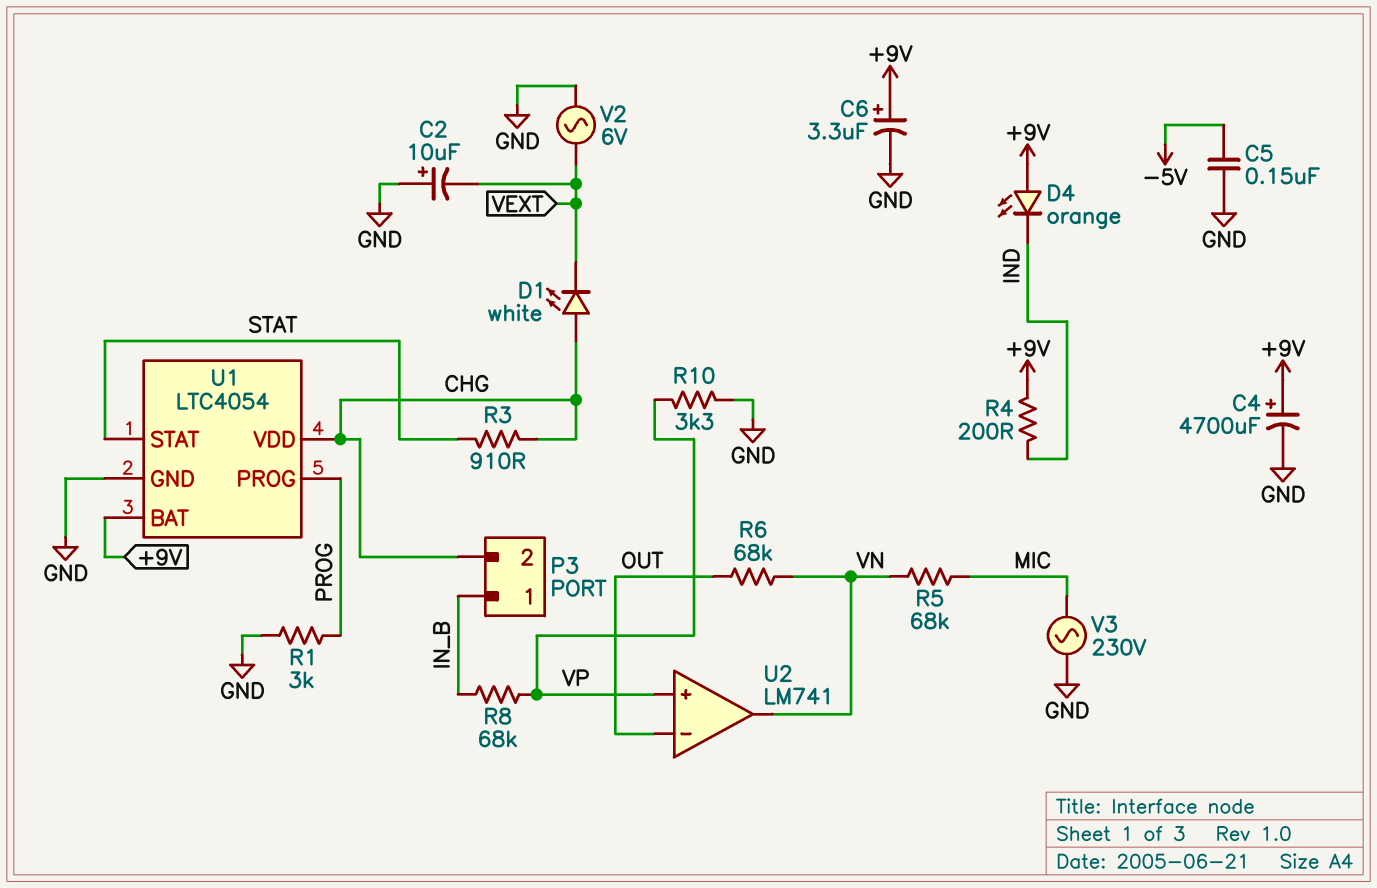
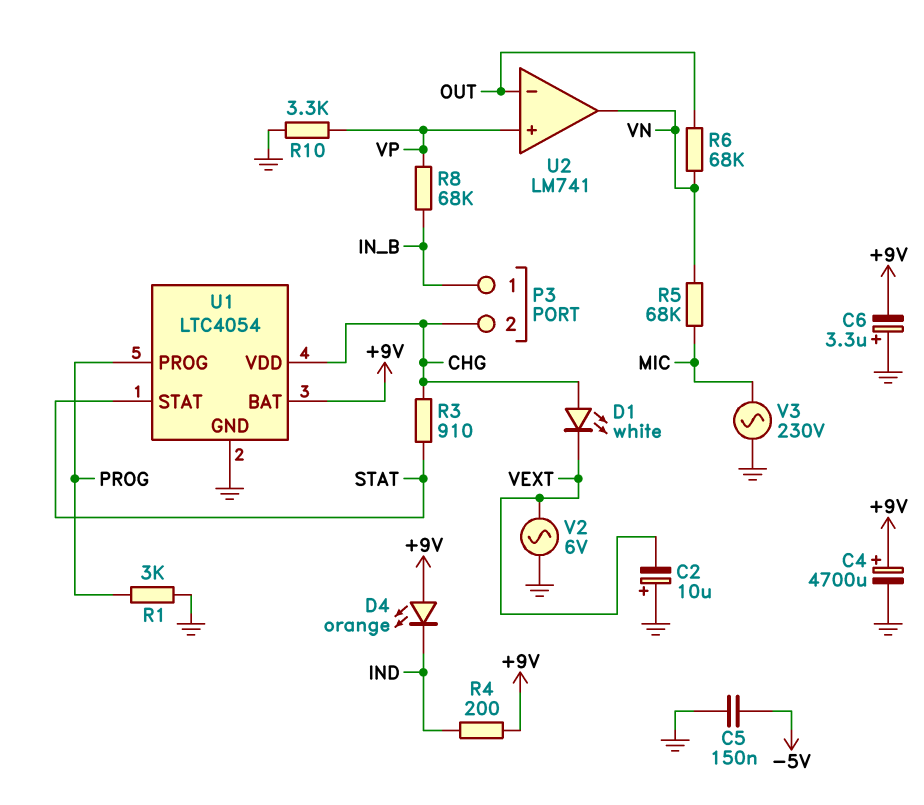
C6: 3.3uF (plus +9V, minus GND) -> 3.3uF (plus GND, minus +9V)

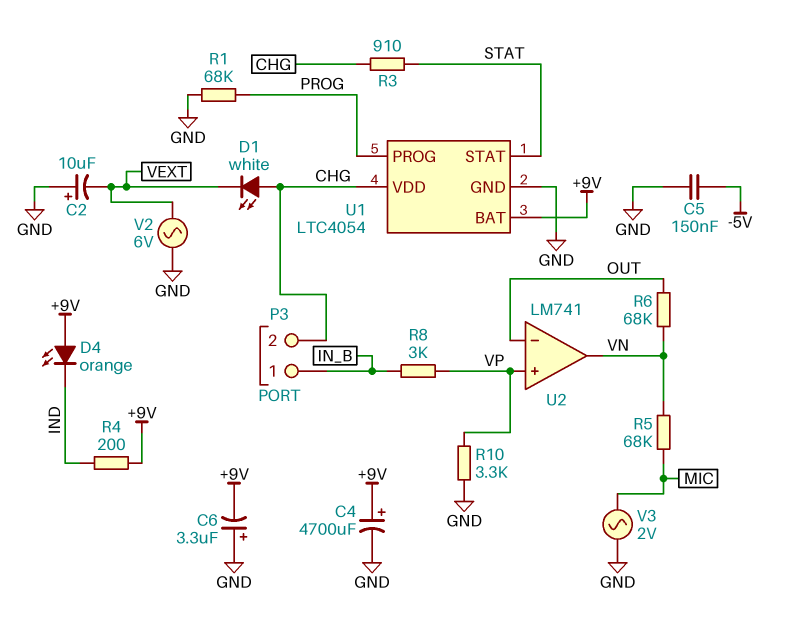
R1: 3k (GND, PROG) -> 68k (GND, PROG)
R8: 68k (IN_B, VP) -> 3k (IN_B, VP)
V3: AC 230V (GND, MIC) -> AC 2V (GND, MIC)

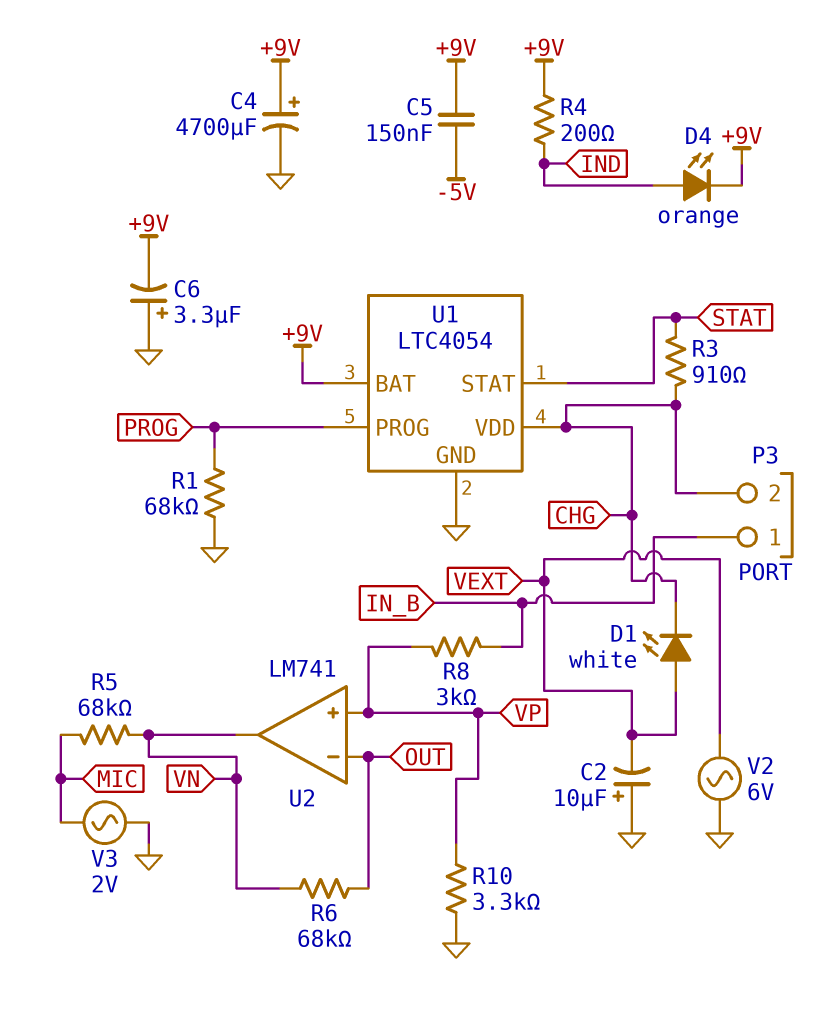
C5: 150nF (-5V, GND) -> 150nF (+9V, -5V)
D1: LED white (A CHG, K VEXT) -> LED white (A VEXT, K CHG)
D4: LED orange (A +9V, K IND) -> LED orange (A IND, K +9V)

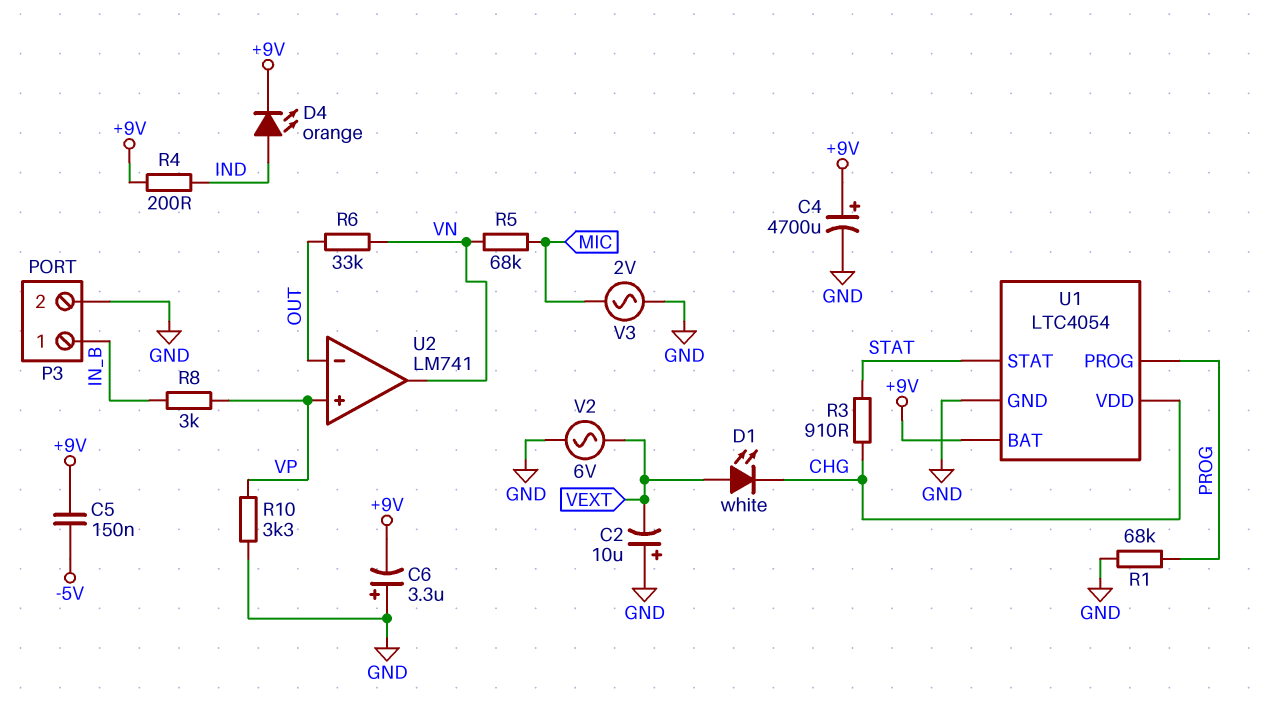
P3 pin 2: CHG -> GND
R6: 68k (OUT, VN) -> 33k (OUT, VN)

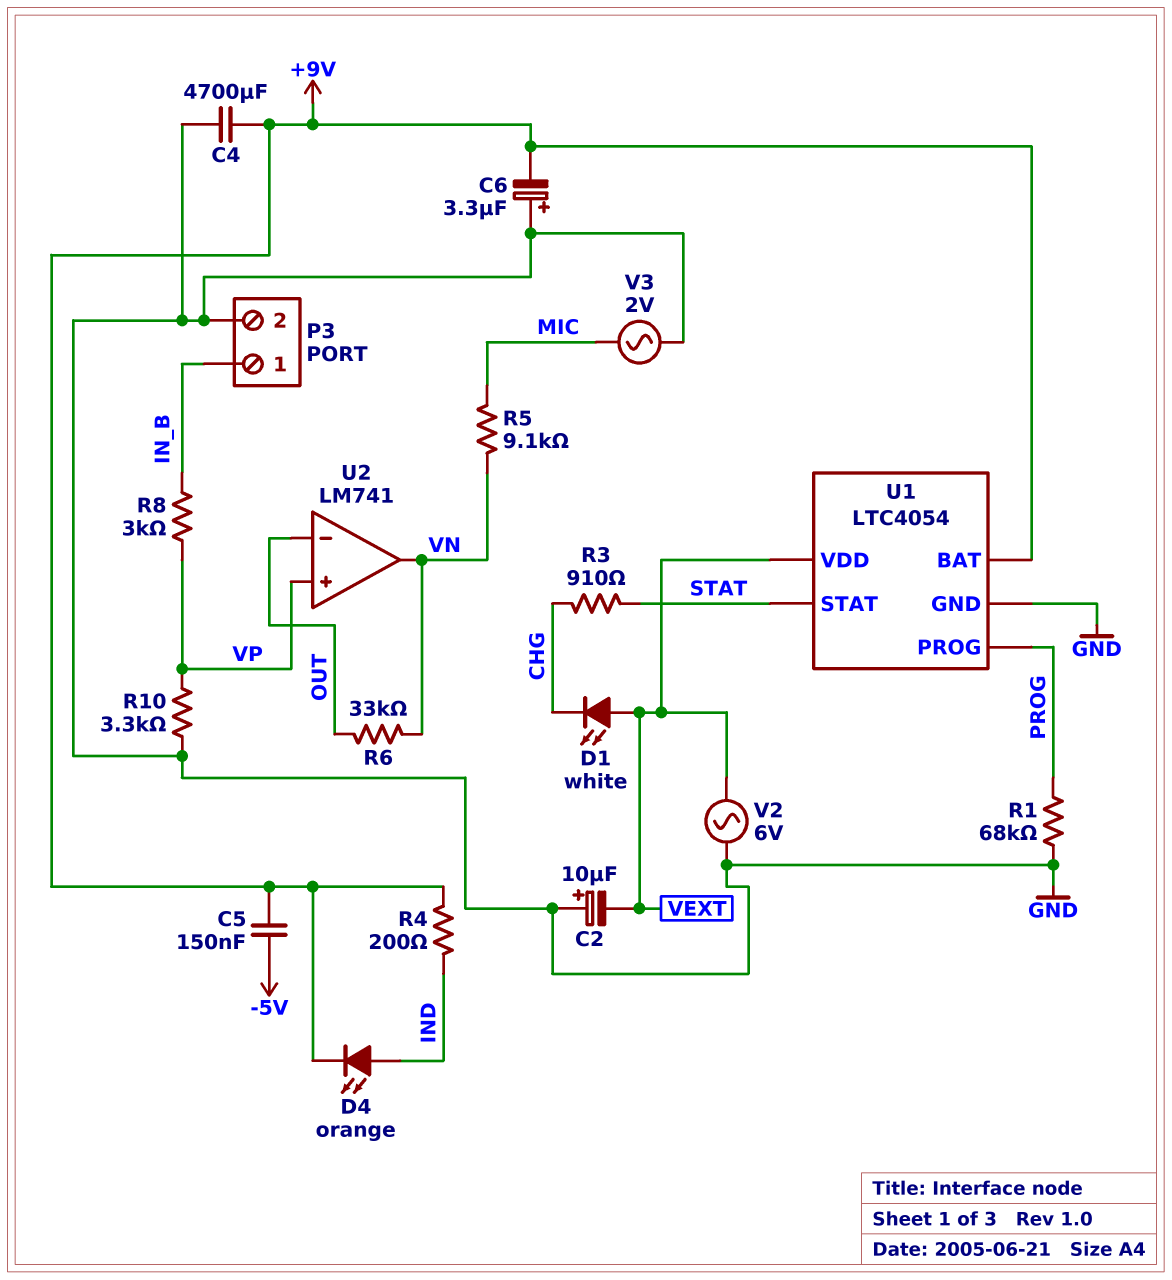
C4: 4700uF (plus +9V, minus GND) -> 4700uF (+9V, GND)
R5: 68k (MIC, VN) -> 9.1k (MIC, VN)
U1 pin VDD: CHG -> VEXT

